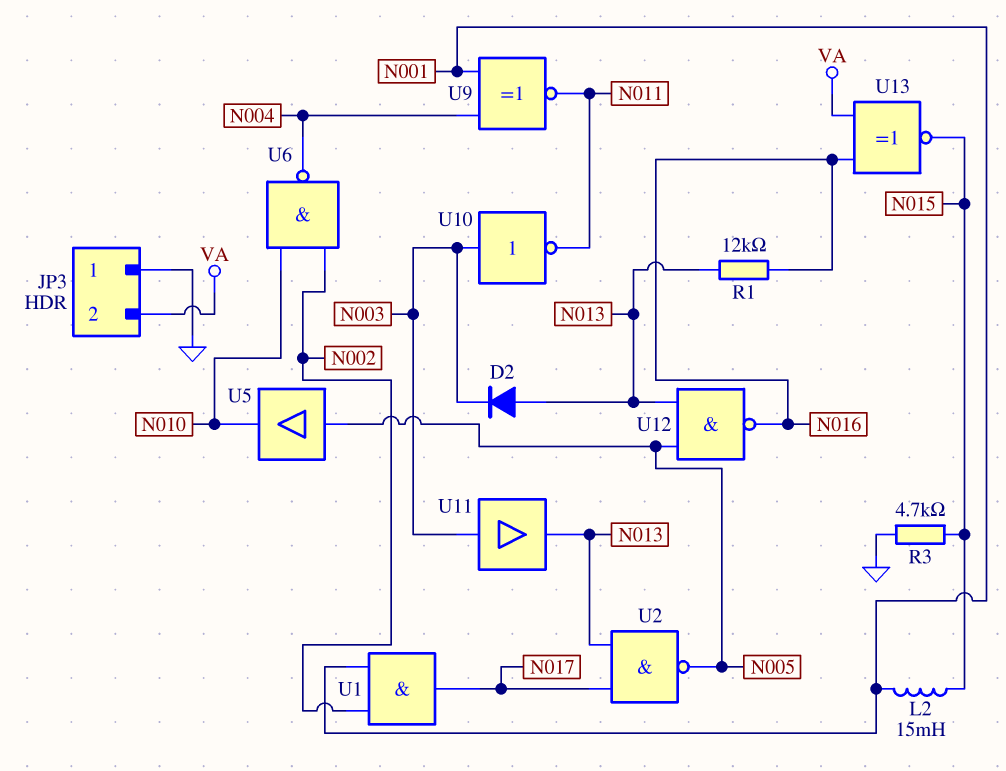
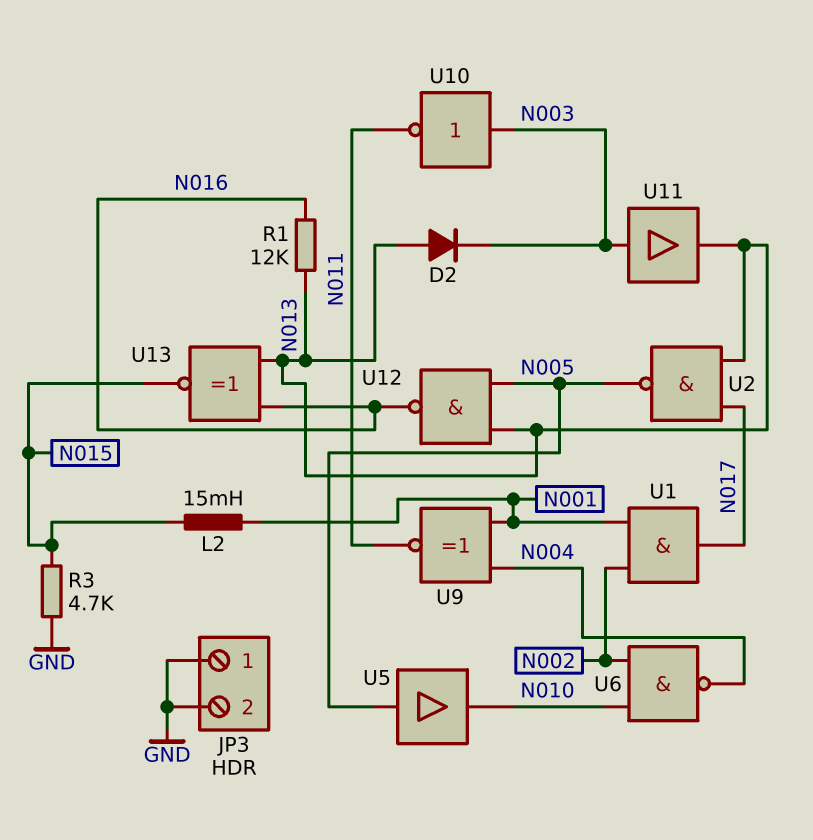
JP3 pin 2: VA -> GND
U13: XNOR (in N016, in VA, out N015) -> XNOR (in N013, in N016, out N015)

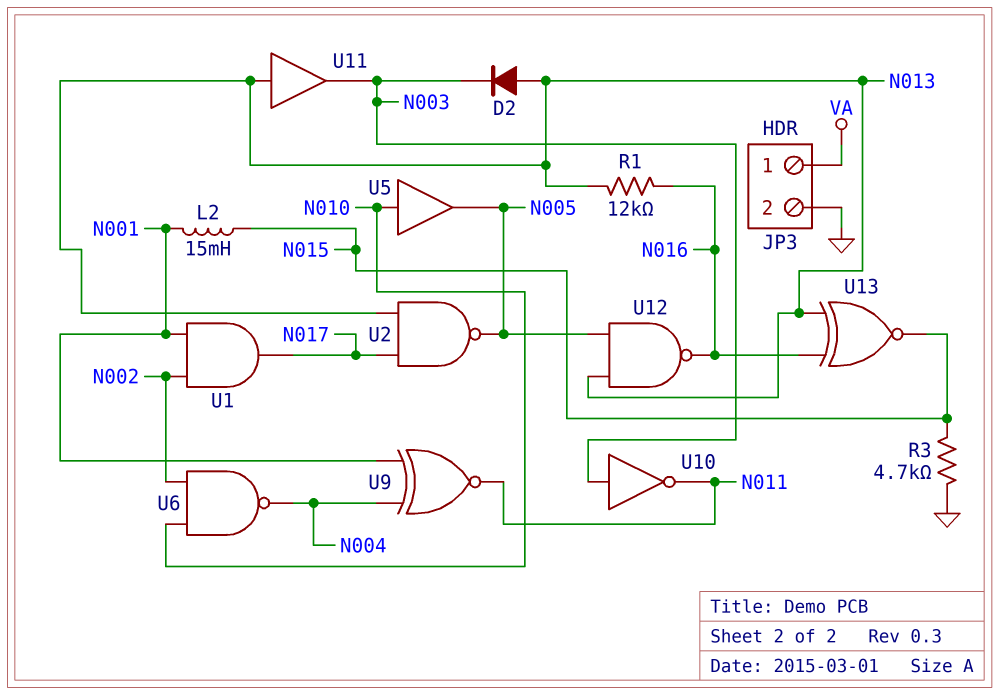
JP3 pin 1: GND -> VA
U5: buffer (in N005, out N010) -> buffer (in N010, out N005)
U11: buffer (in N003, out N013) -> buffer (in N013, out N003)

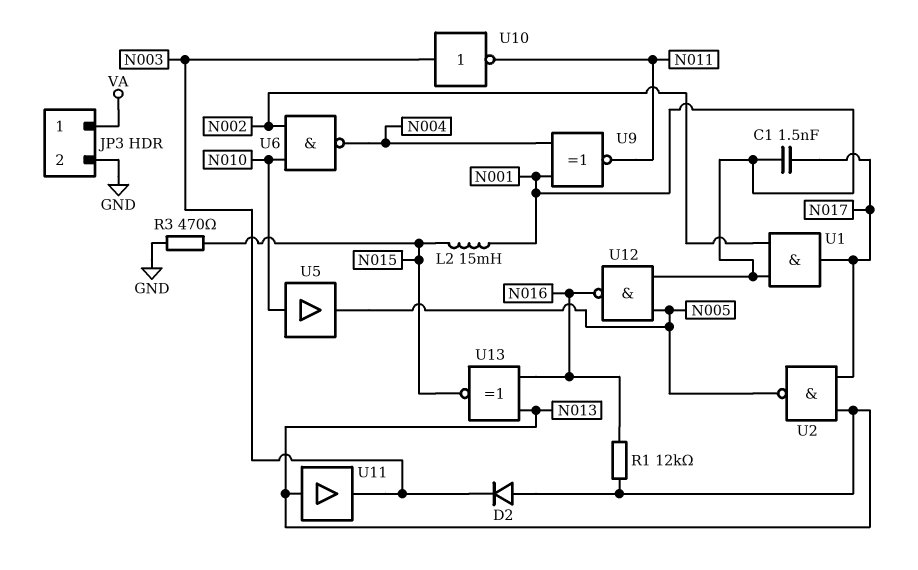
C1: none -> 1.5nF (N001, N017)
R3: 4.7k (GND, N015) -> 470 (GND, N015)
U12: NAND (in N005, in N013, out N016) -> NAND (in N001, in N005, out N016)

